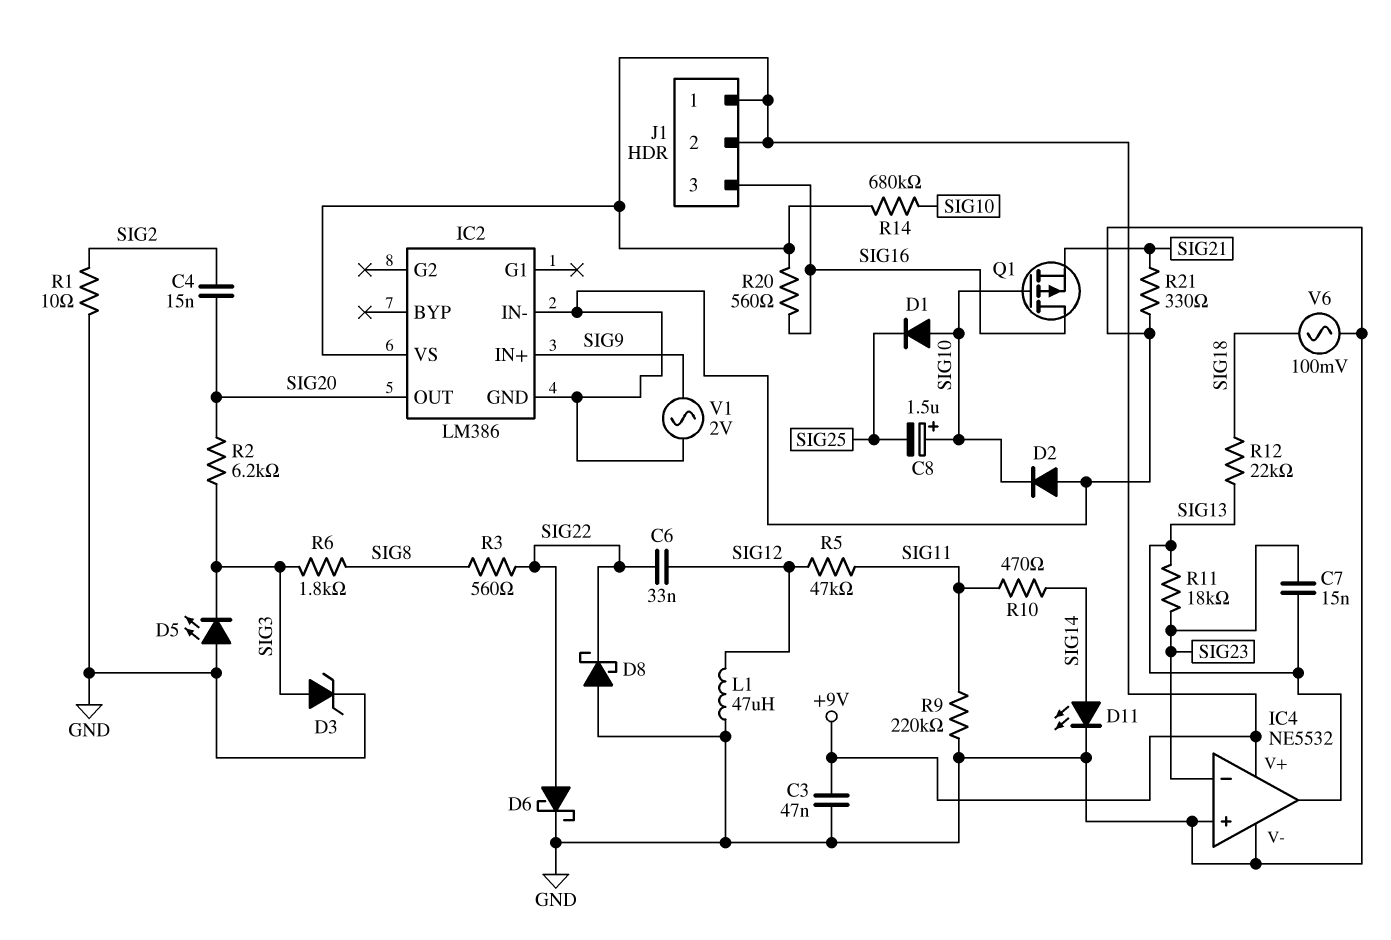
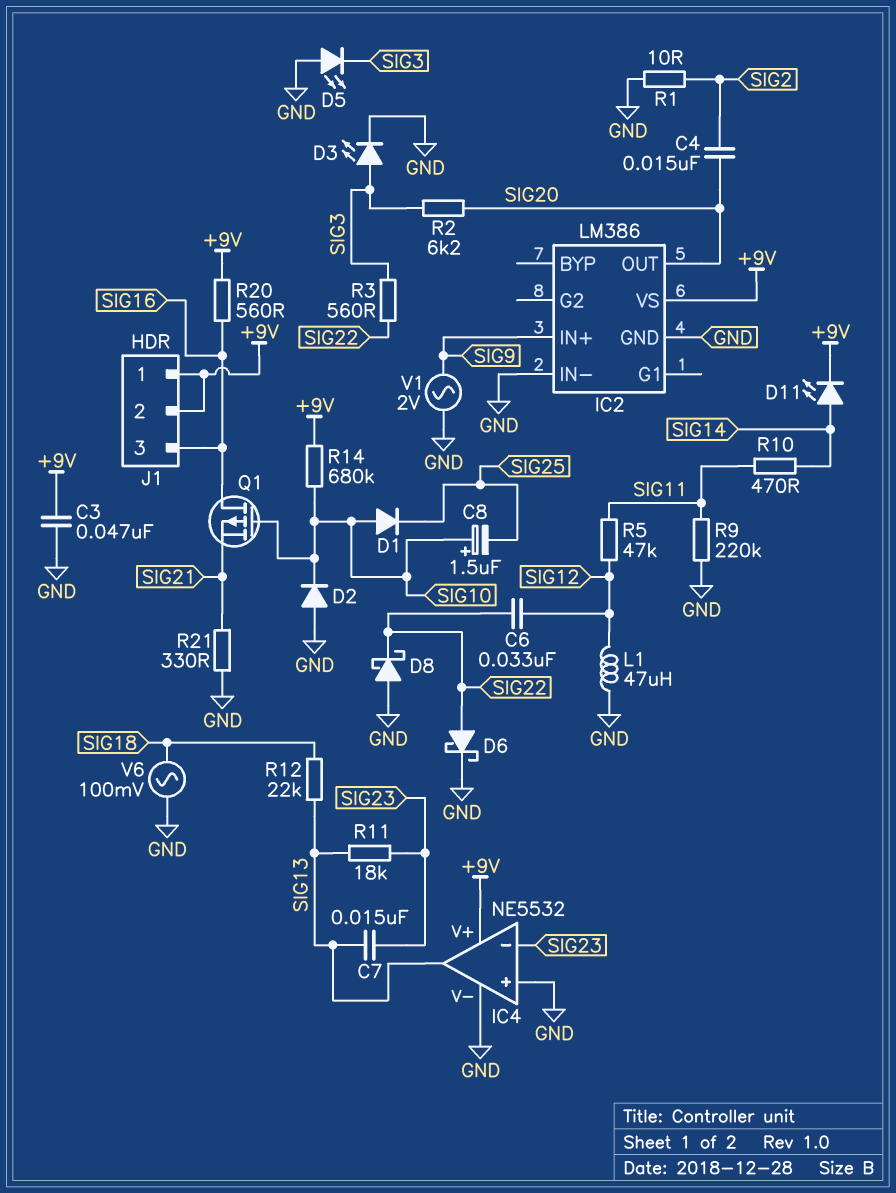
D3: zener (A SIG3, K GND) -> LED (A SIG3, K GND)
D11: LED (A SIG14, K GND) -> LED (A SIG14, K +9V)
R3: 560 (SIG8, SIG22) -> 560 (SIG3, SIG22)
R6: 1.8k (SIG3, SIG8) -> none

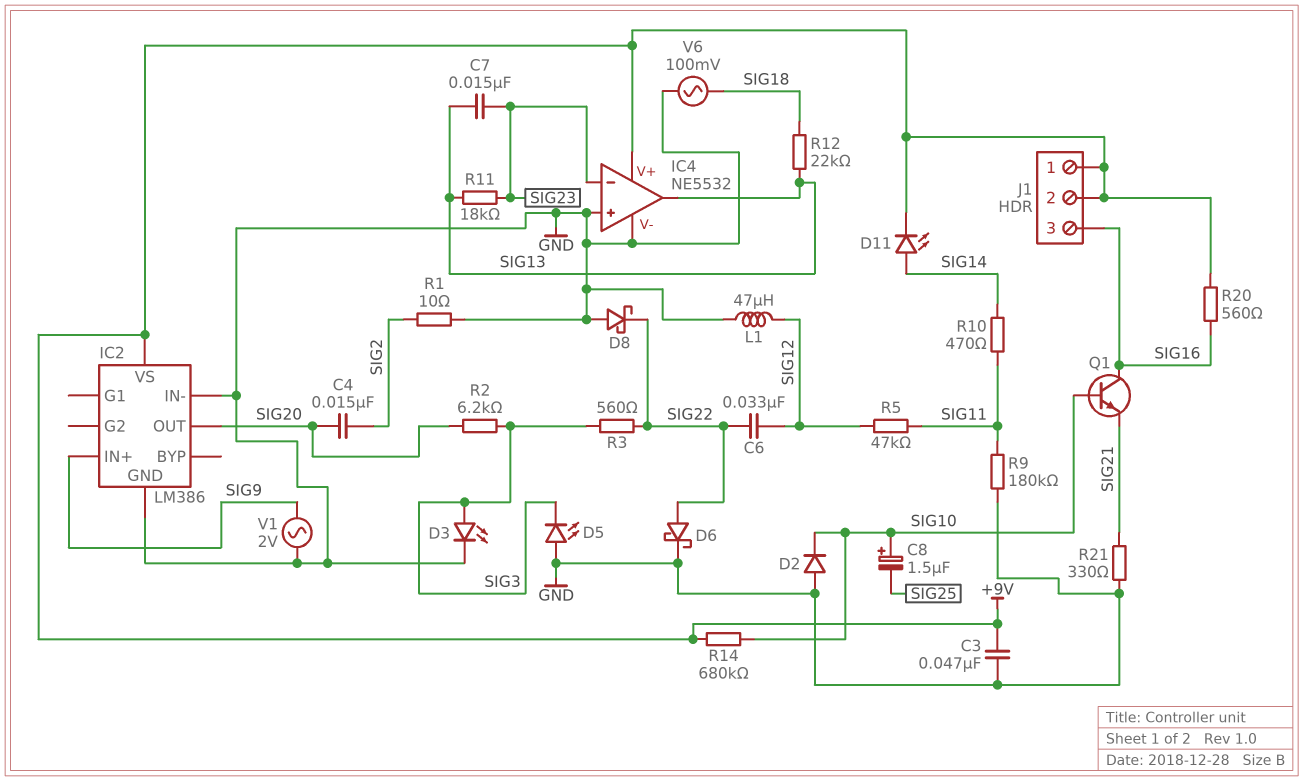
D1: diode (A SIG10, K SIG25) -> none
Q1: PMOS (G SIG10, D SIG16, S SIG21) -> NPN (B SIG10, C SIG16, E SIG21)
R9: 220k (GND, SIG11) -> 180k (GND, SIG11)

